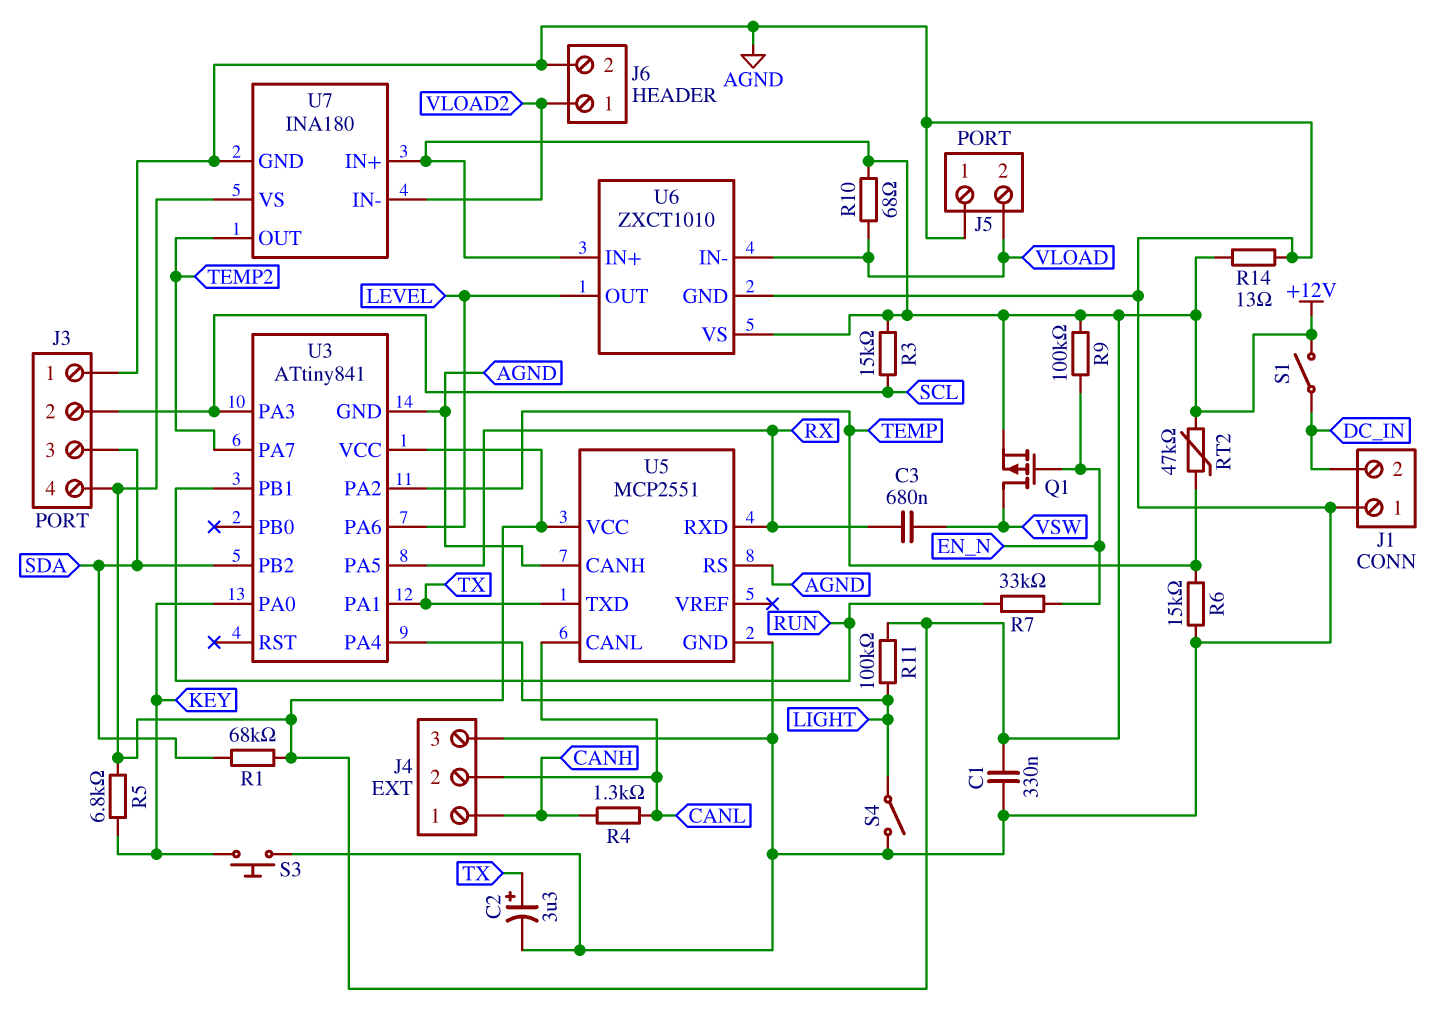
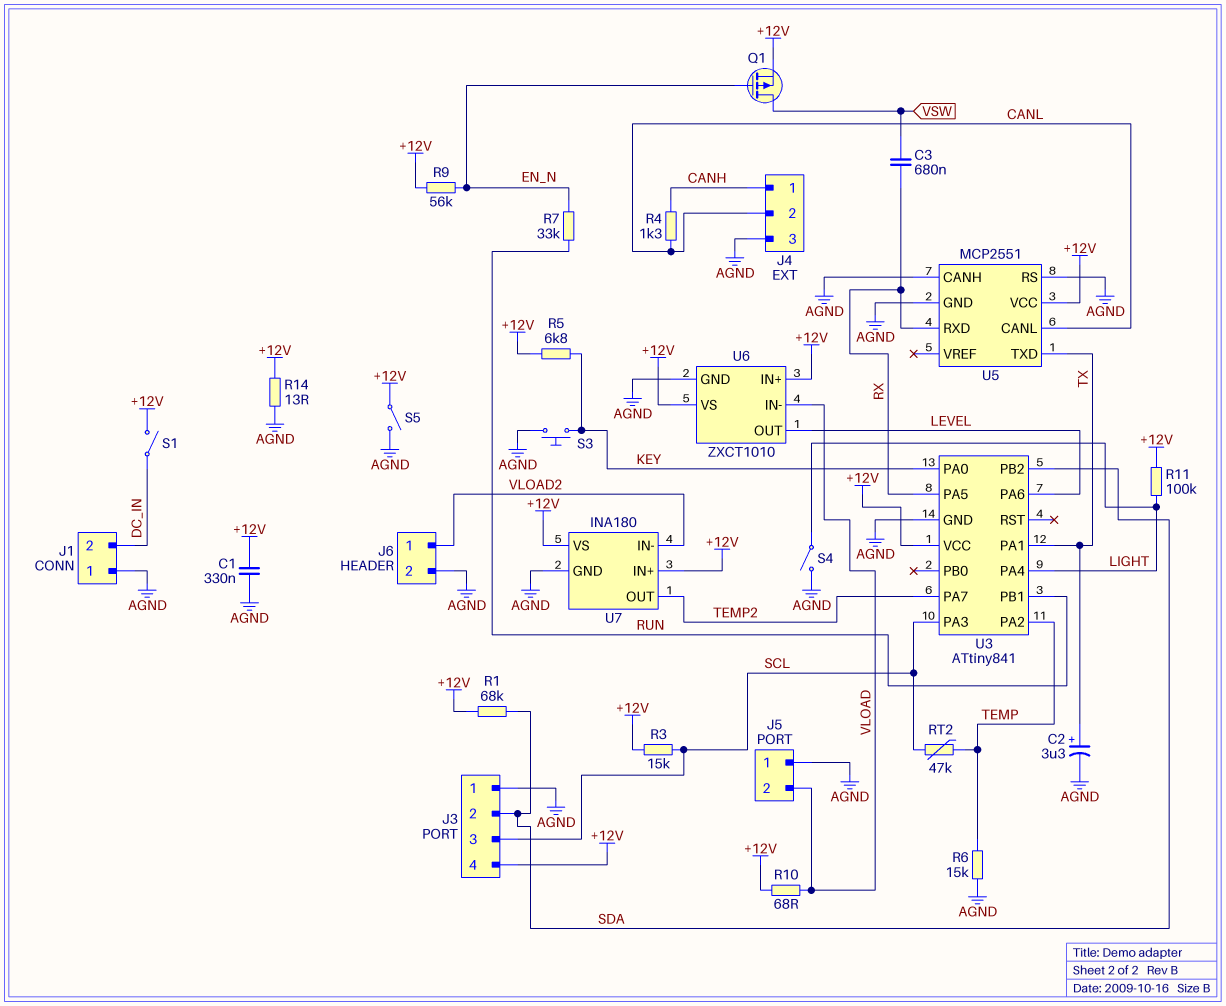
J3 pin 2: SCL -> SDA
J3 pin 3: SDA -> SCL
R9: 100k (+12V, EN_N) -> 56k (+12V, EN_N)
RT2: 47k (+12V, TEMP) -> 47k (SCL, TEMP)
S5: none -> switch (+12V, AGND)

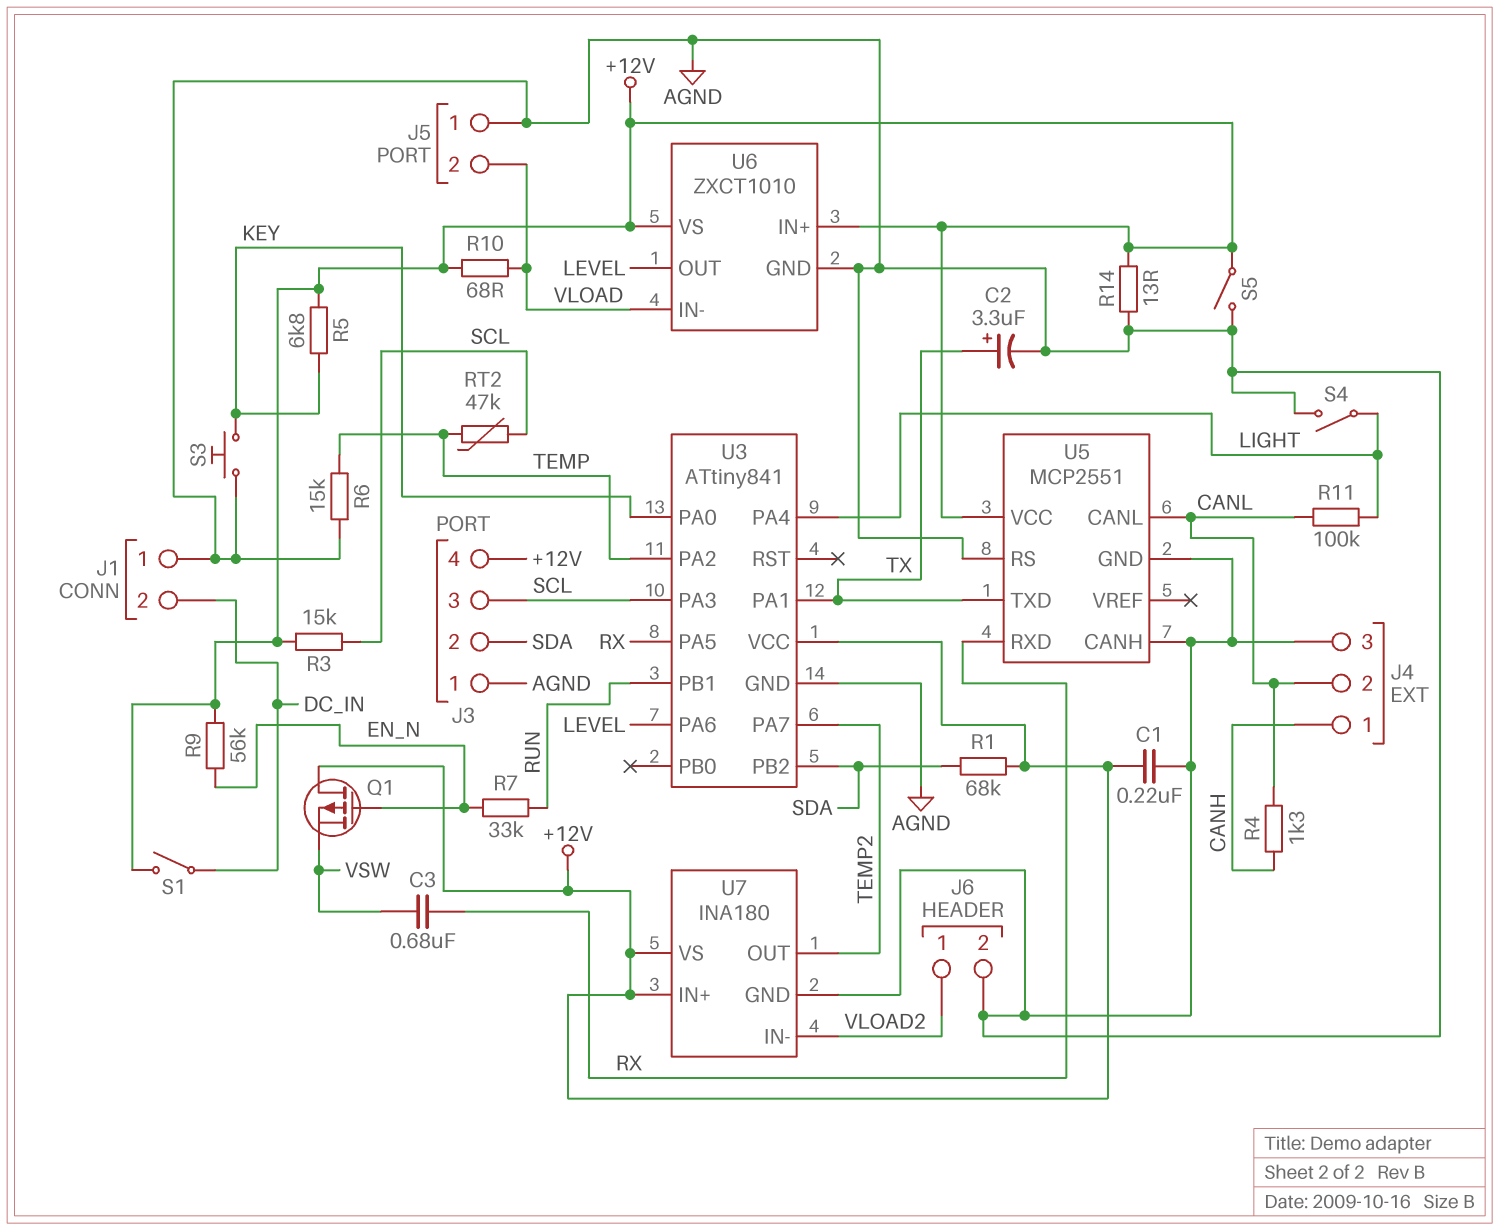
C1: 330nF (+12V, AGND) -> 220nF (+12V, AGND)
Q1: PMOS (G EN_N, D VSW, S +12V) -> PMOS (G EN_N, D +12V, S VSW)
R11: 100k (+12V, LIGHT) -> 100k (CANL, LIGHT)

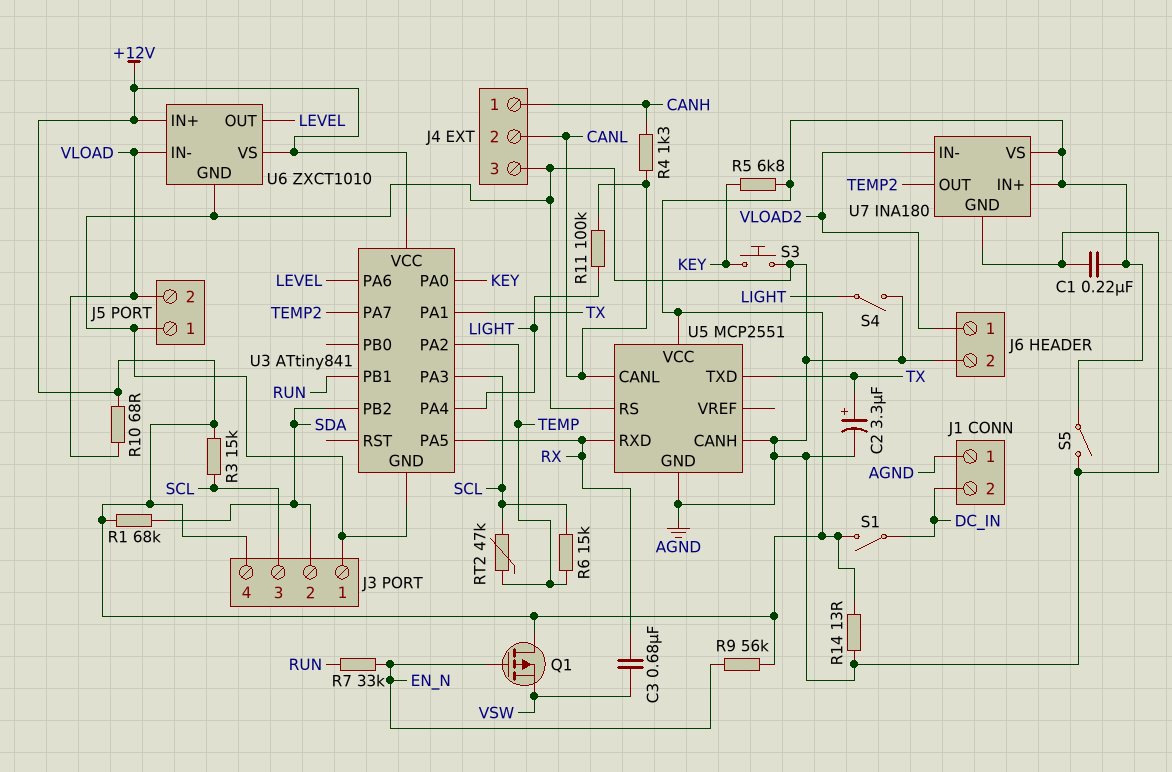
R6: 15k (AGND, TEMP) -> 15k (SCL, TEMP)

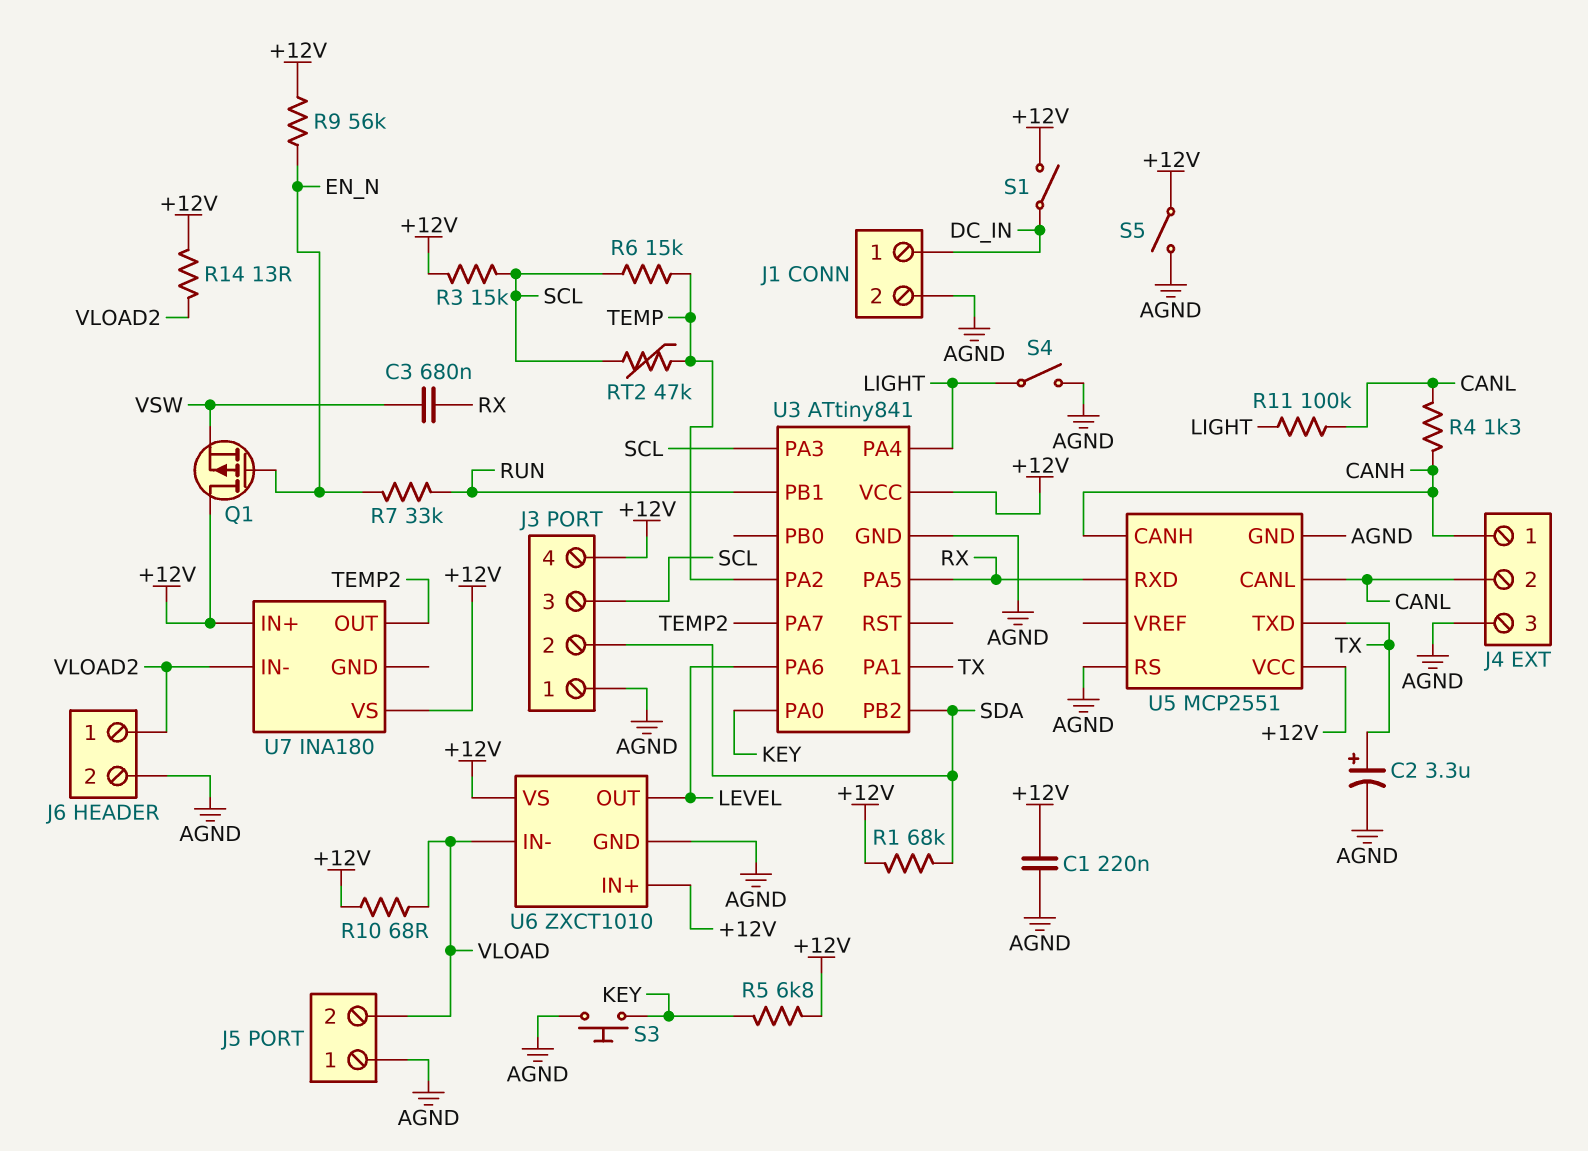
J1 pin 1: AGND -> DC_IN
J1 pin 2: DC_IN -> AGND
R14: 13 (+12V, AGND) -> 13 (+12V, VLOAD2)
U5 pin CANH: AGND -> CANH
U7 pin GND: AGND -> none

